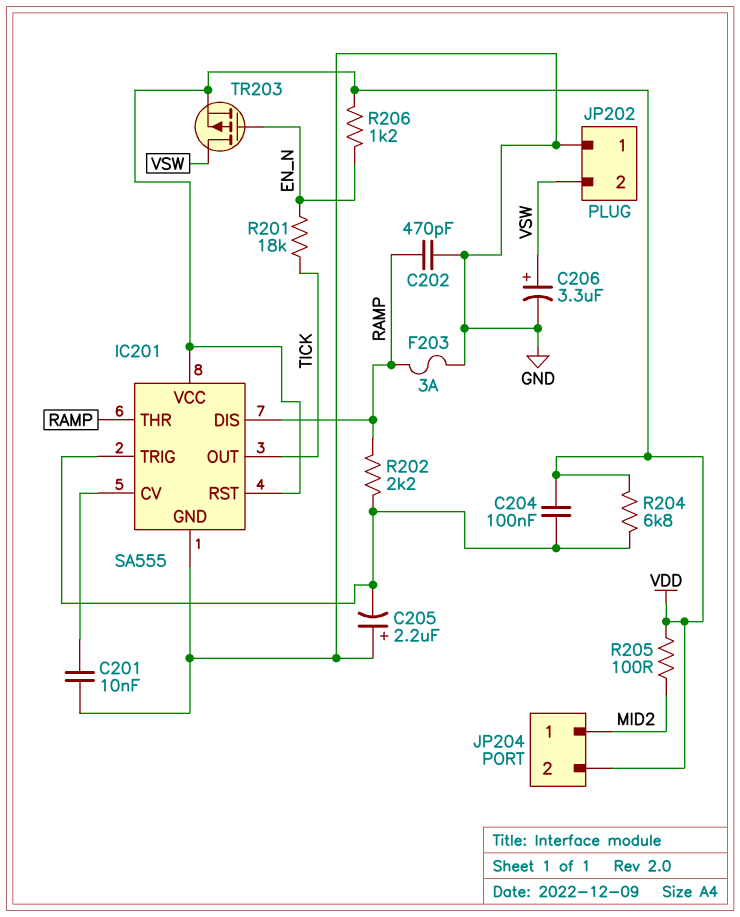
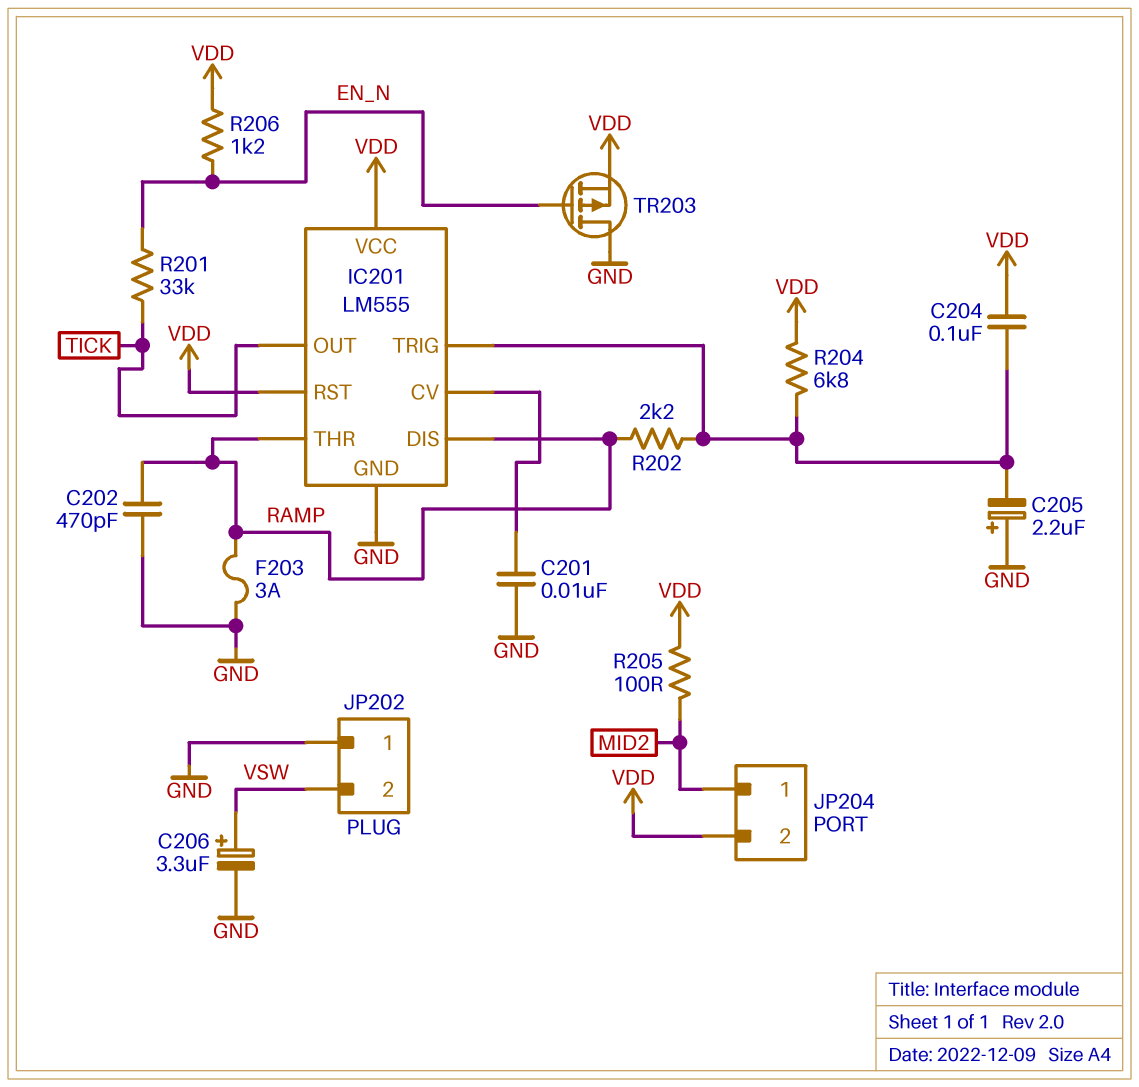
IC201: SA555 -> LM555
R201: 18k (EN_N, TICK) -> 33k (EN_N, TICK)
TR203: PMOS (G EN_N, D VSW, S VDD) -> PMOS (G EN_N, D GND, S VDD)

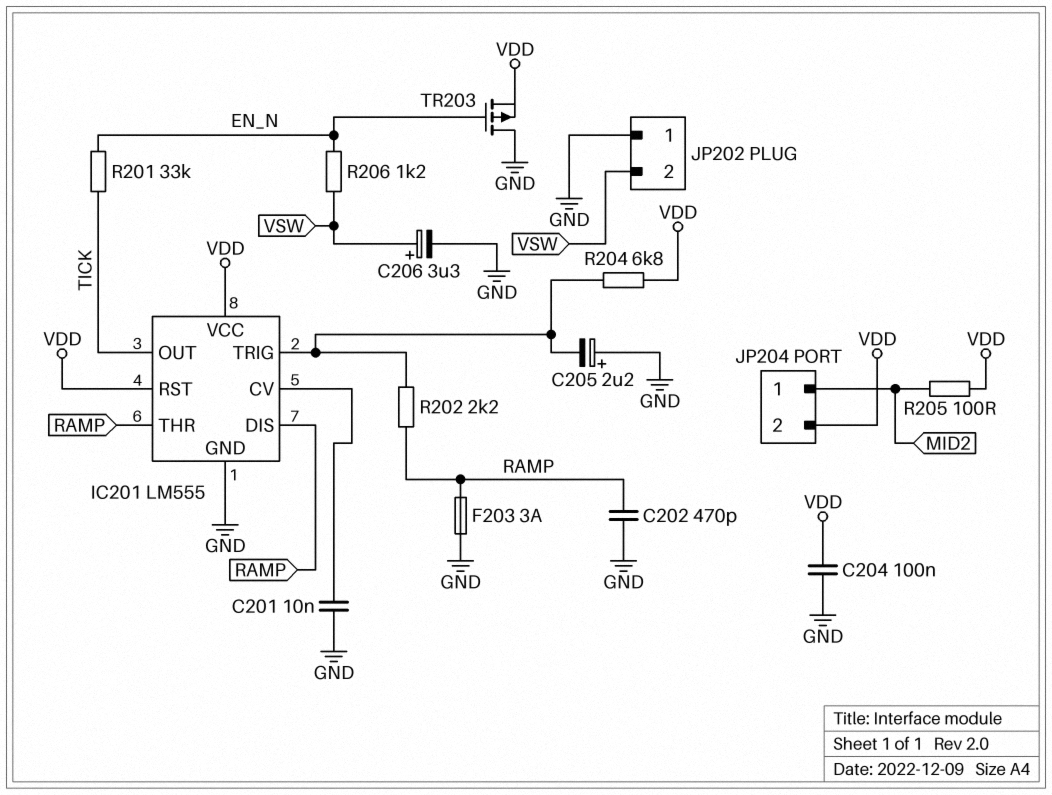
C204: 100nF (IC201/TRIG, VDD) -> 100nF (GND, VDD)
R206: 1.2k (EN_N, VDD) -> 1.2k (EN_N, VSW)

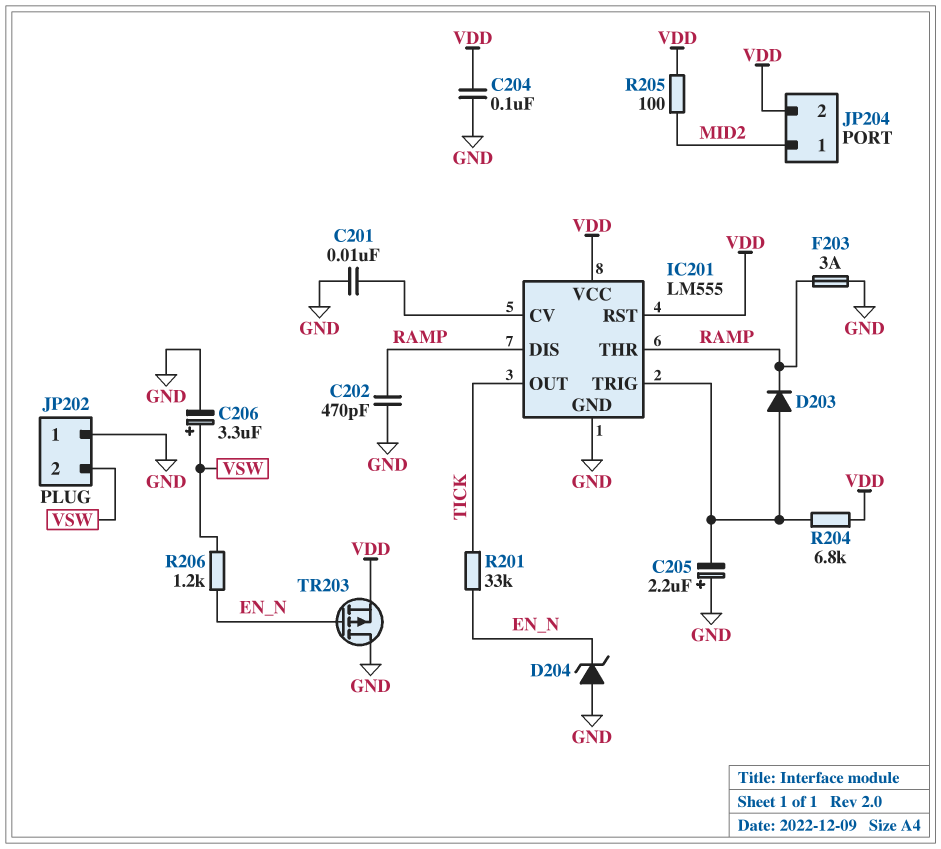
D203: none -> diode (A IC201/TRIG, K RAMP)
D204: none -> zener (A GND, K EN_N)
R202: 2.2k (IC201/TRIG, RAMP) -> none

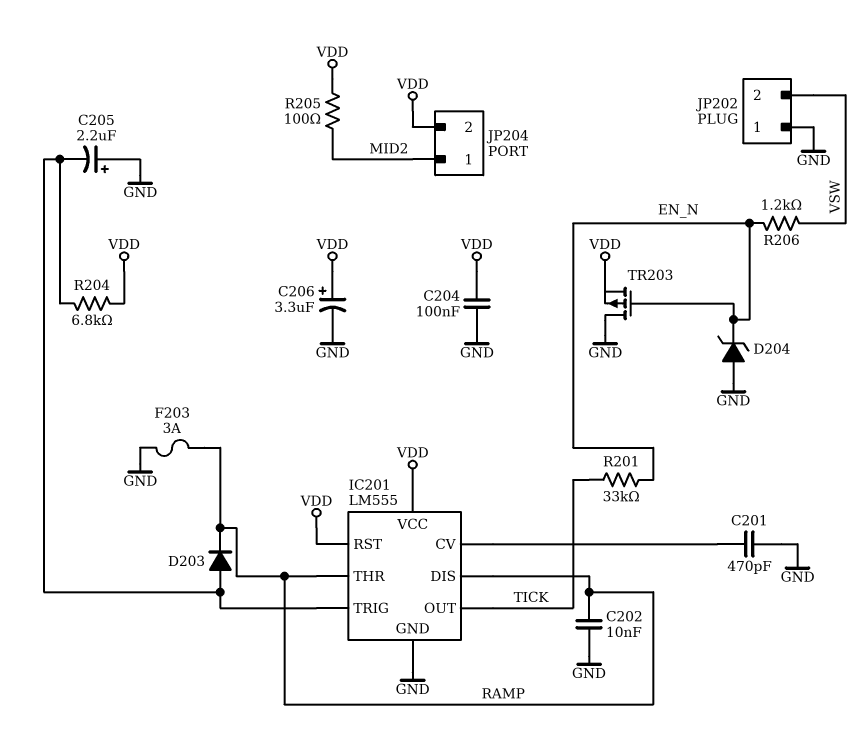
C201: 10nF (GND, IC201/CV) -> 470pF (GND, IC201/CV)
C202: 470pF (GND, RAMP) -> 10nF (GND, RAMP)
C206: 3.3uF (plus VSW, minus GND) -> 3.3uF (plus VDD, minus GND)

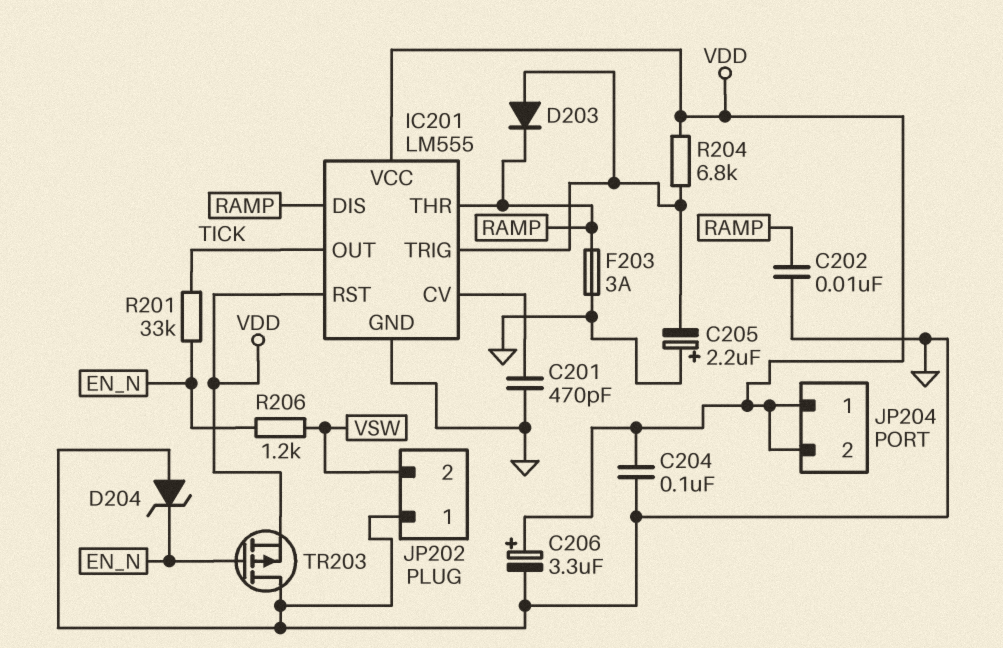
JP204 pin 1: MID2 -> VDD
R205: 100 (MID2, VDD) -> none

